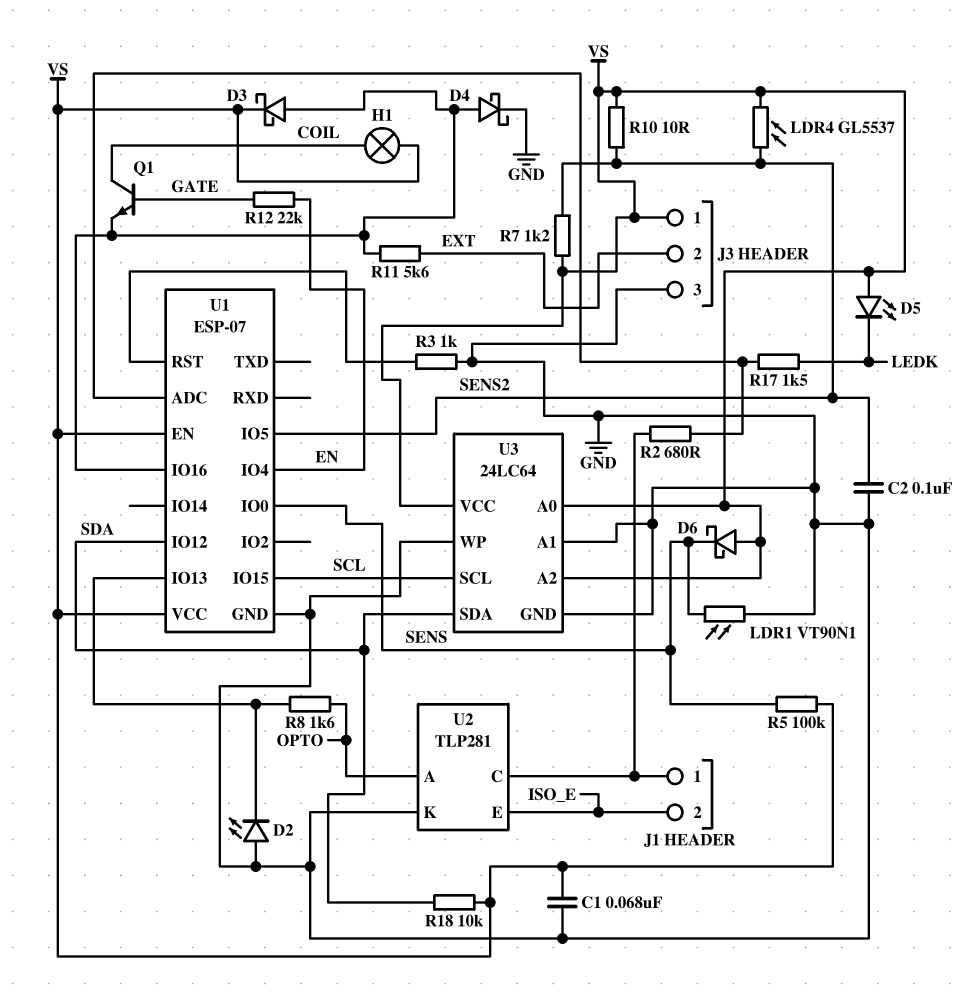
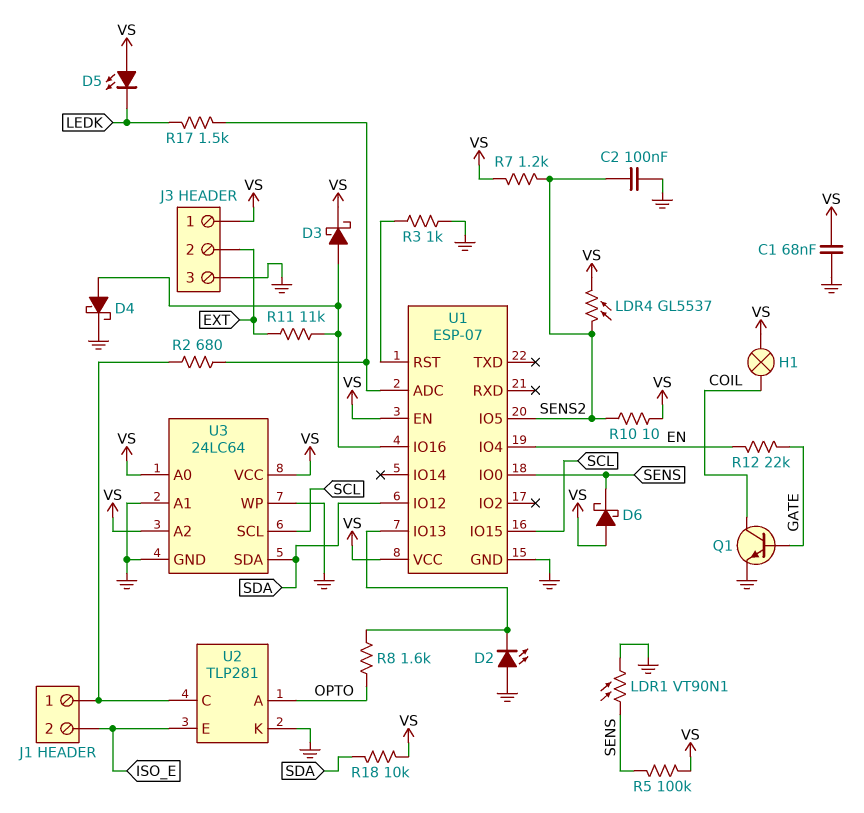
Q1: NPN (B GATE, C COIL, E U1/IO16) -> NPN (B GATE, C COIL, E GND)
R11: 5.6k (EXT, U1/IO16) -> 11k (EXT, U1/IO16)

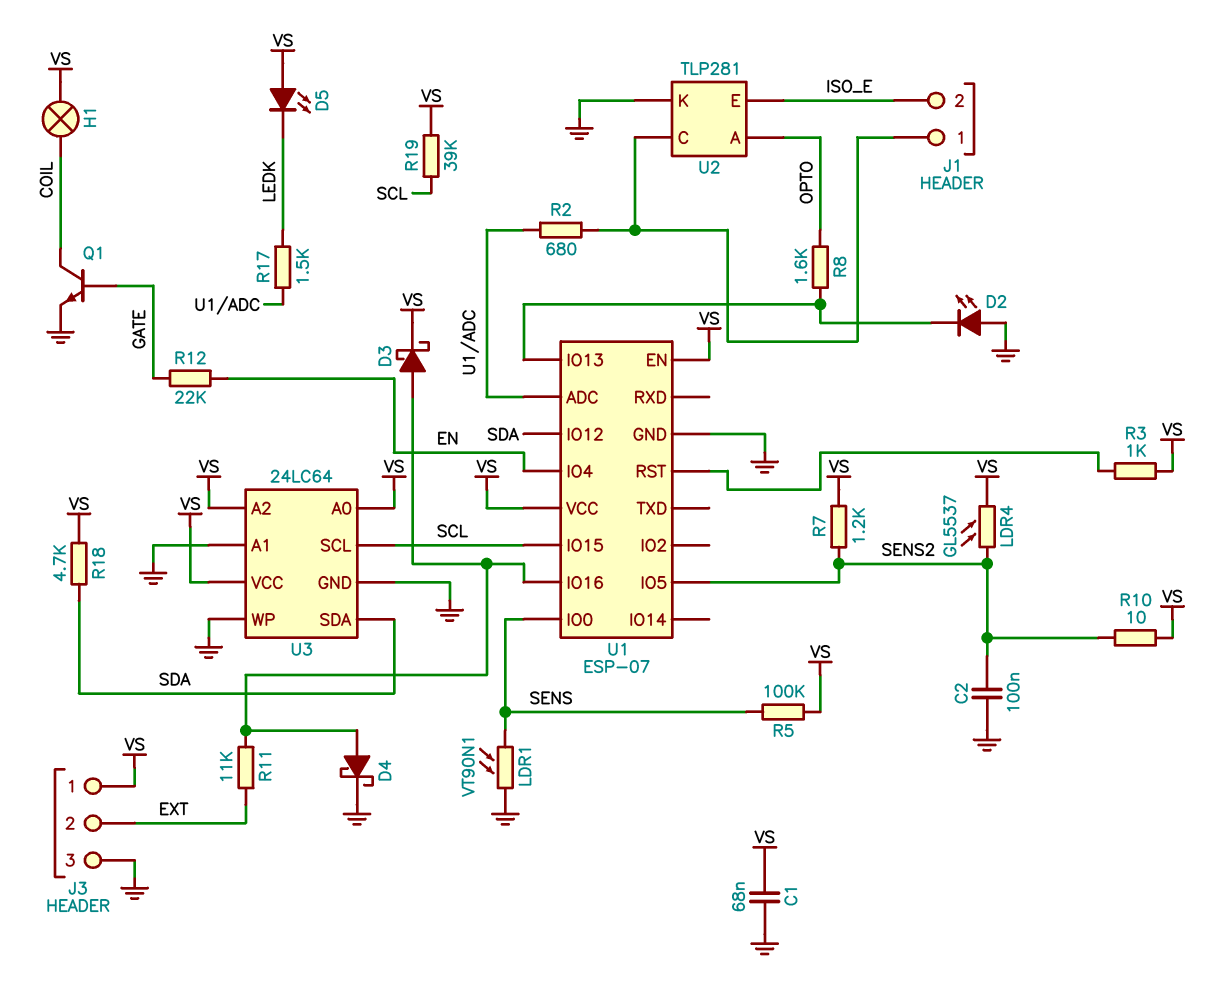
D6: schottky (A VS, K SENS) -> none
R3: 1k (GND, U1/RST) -> 1k (U1/RST, VS)
R18: 10k (SDA, VS) -> 4.7k (SDA, VS)
R19: none -> 39k (SCL, VS)

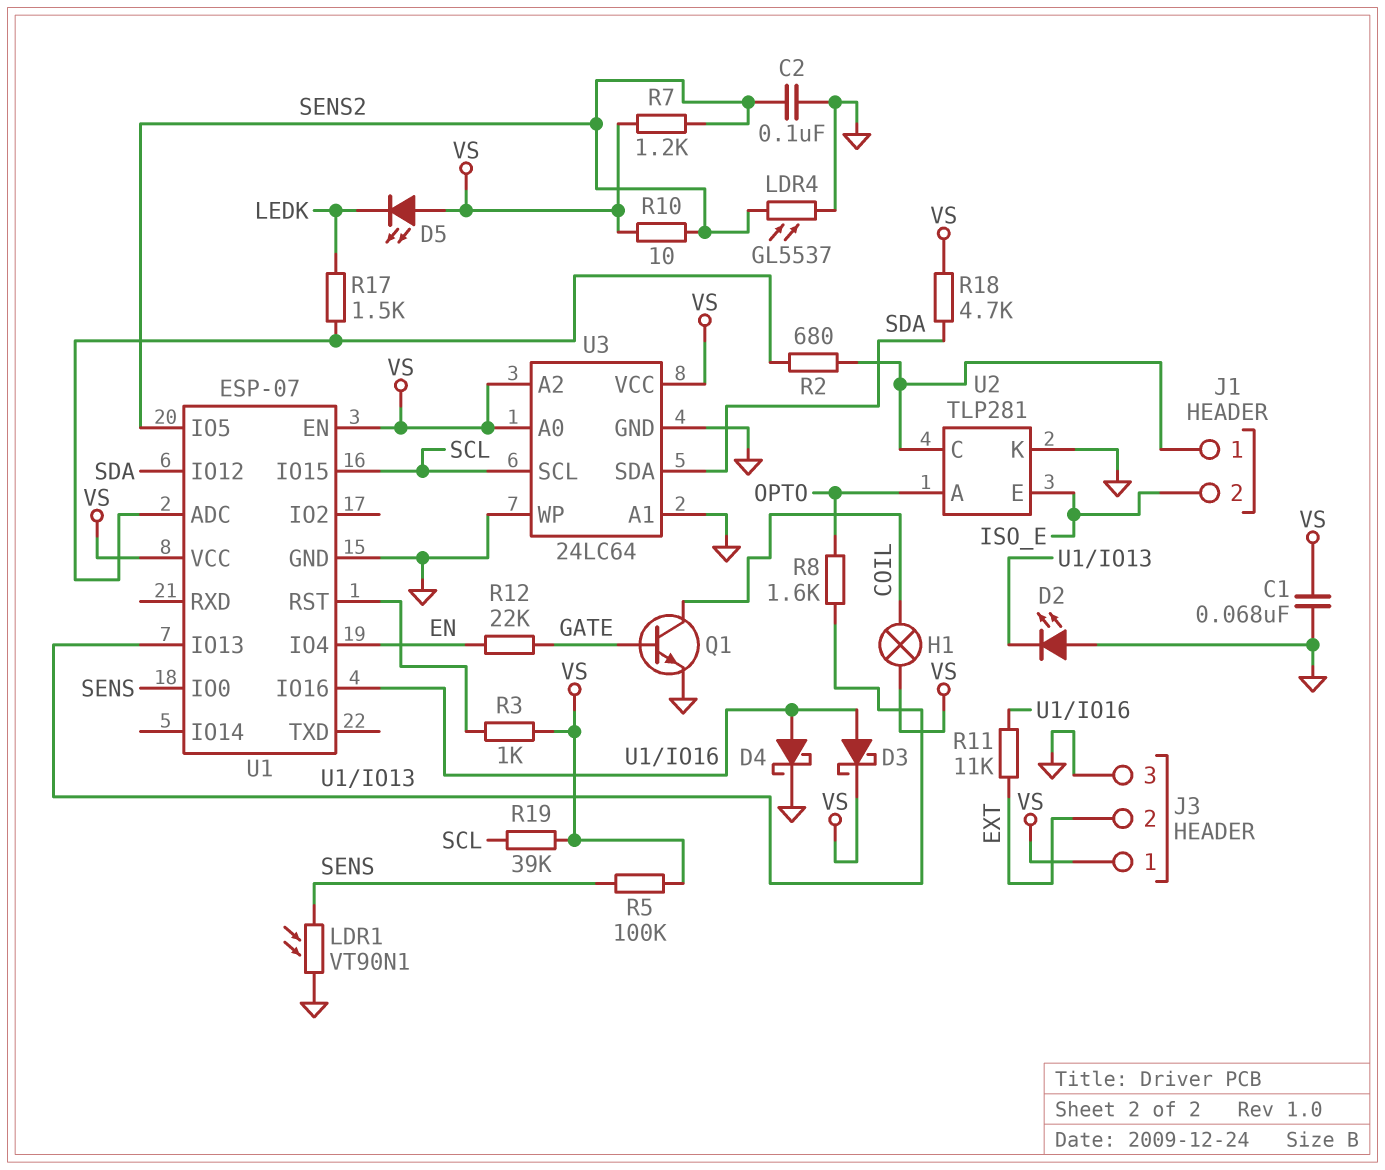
LDR4: GL5537 (SENS2, VS) -> GL5537 (GND, SENS2)

